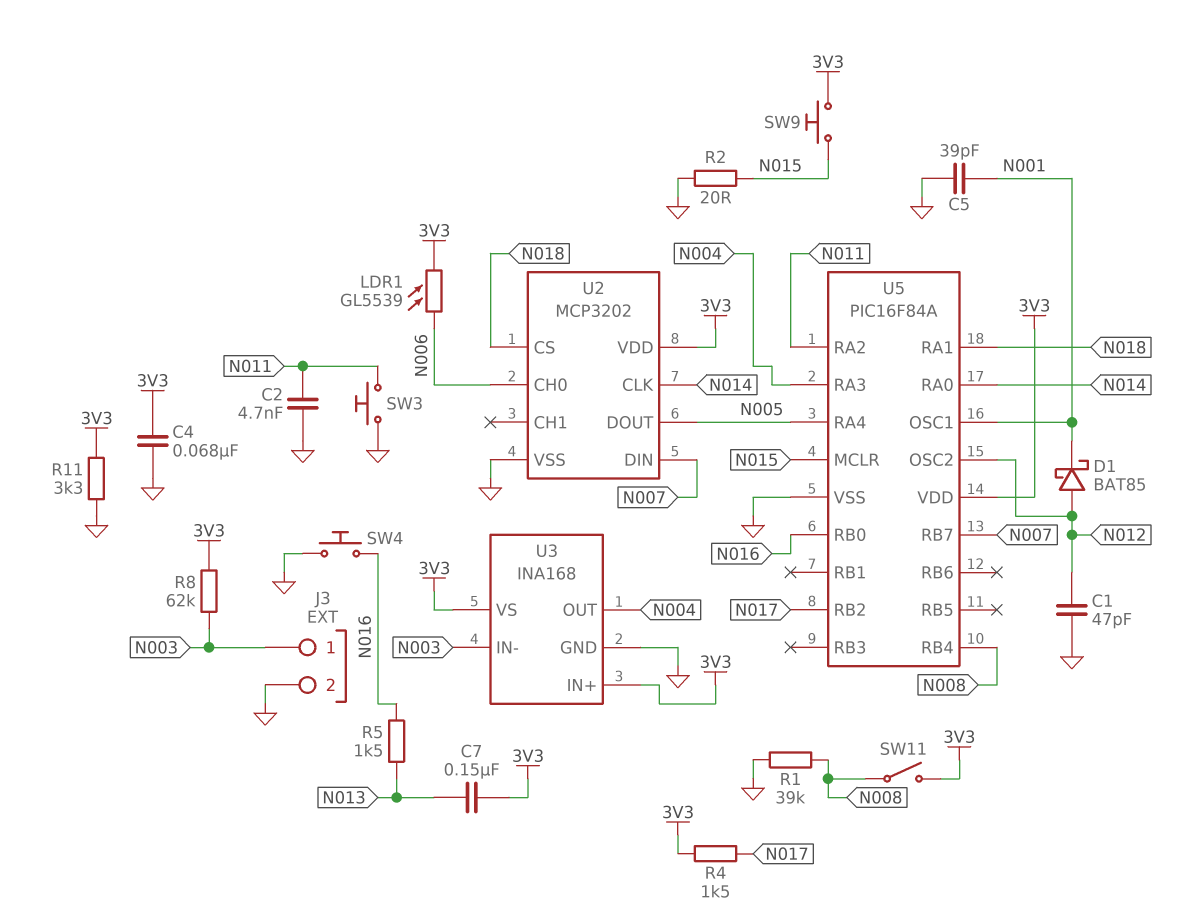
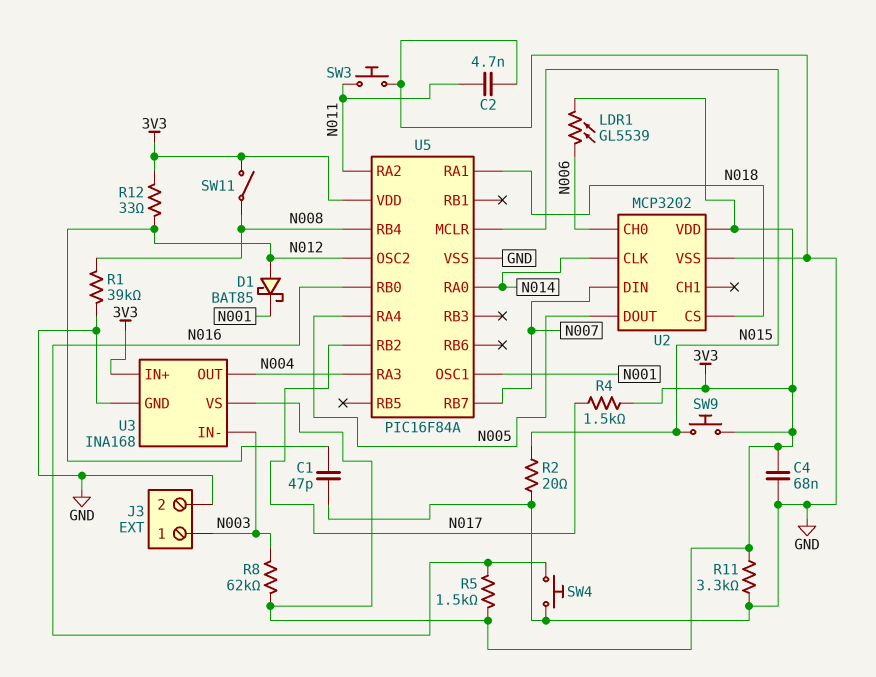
C5: 39pF (GND, N001) -> none
C7: 150nF (3V3, N013) -> none
R5: 1.5k (N013, N016) -> 1.5k (3V3, N016)
R12: none -> 33 (3V3, N012)

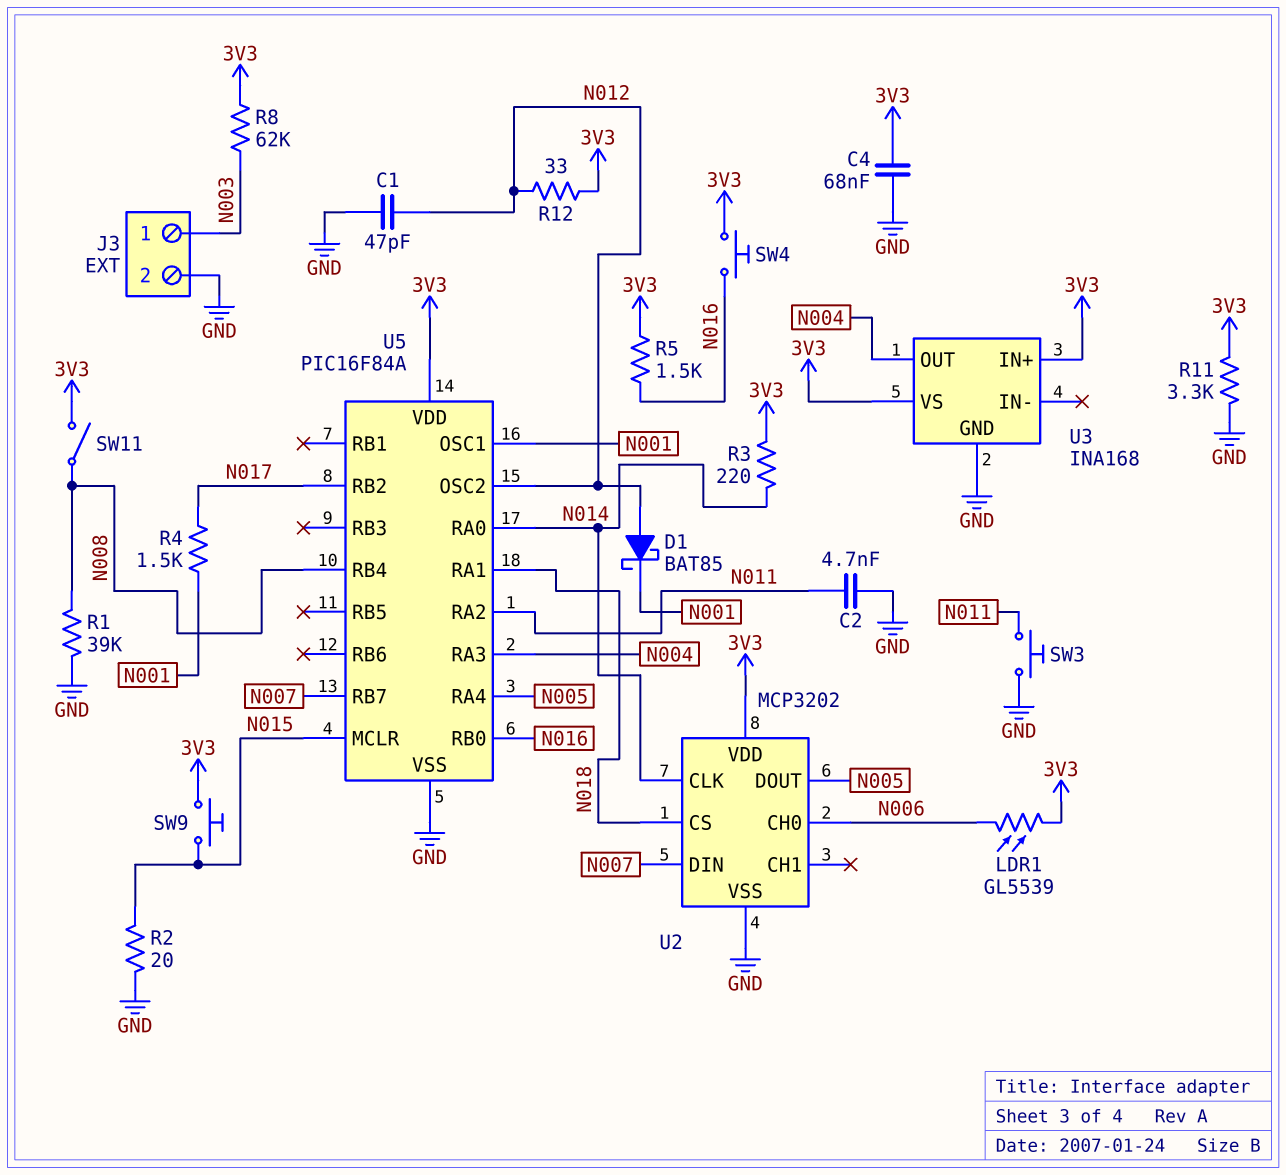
R3: none -> 220 (3V3, N014)
R4: 1.5k (3V3, N017) -> 1.5k (N001, N017)
SW4: button (GND, N016) -> button (3V3, N016)
U3 pin IN-: N003 -> none

